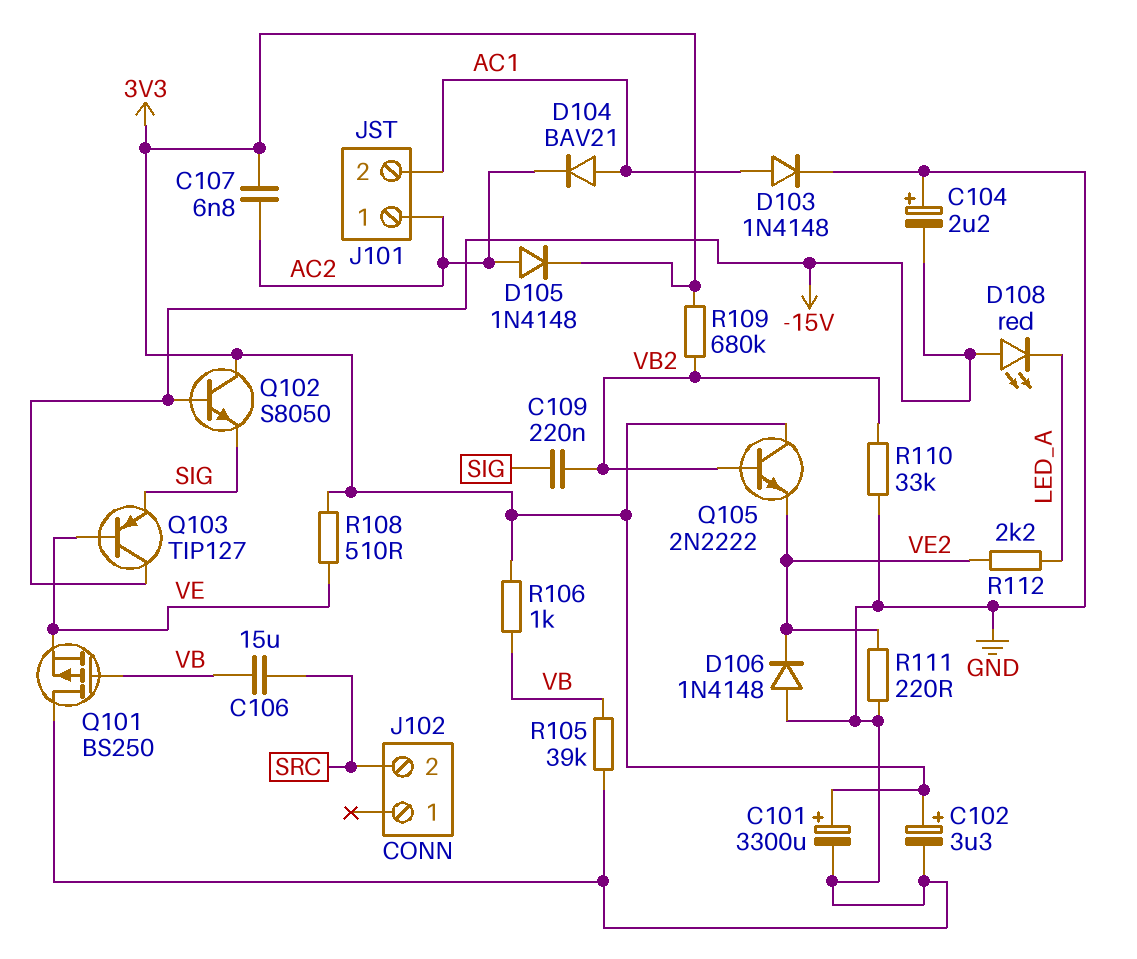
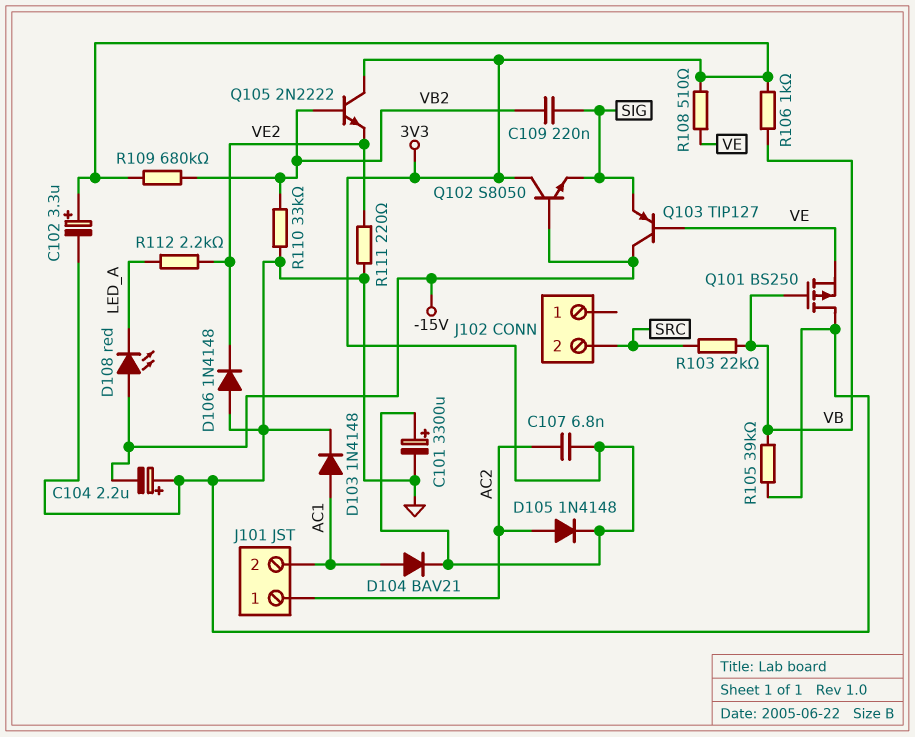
C106: 15uF (SRC, VB) -> none
D104: diode BAV21 (A AC1, K AC2) -> diode BAV21 (A AC1, K 3V3)
R103: none -> 22k (SRC, VB)

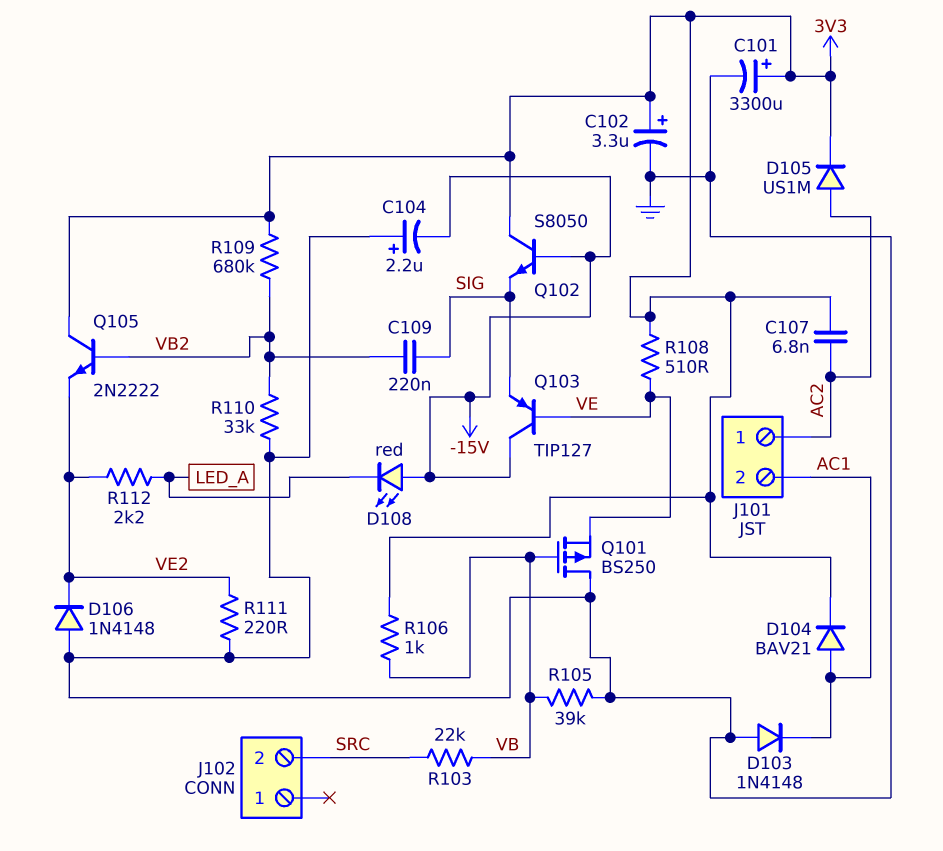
D103: diode 1N4148 (A AC1, K GND) -> diode 1N4148 (A GND, K AC1)
D105: diode 1N4148 (A AC2, K 3V3) -> diode US1M (A AC2, K 3V3)

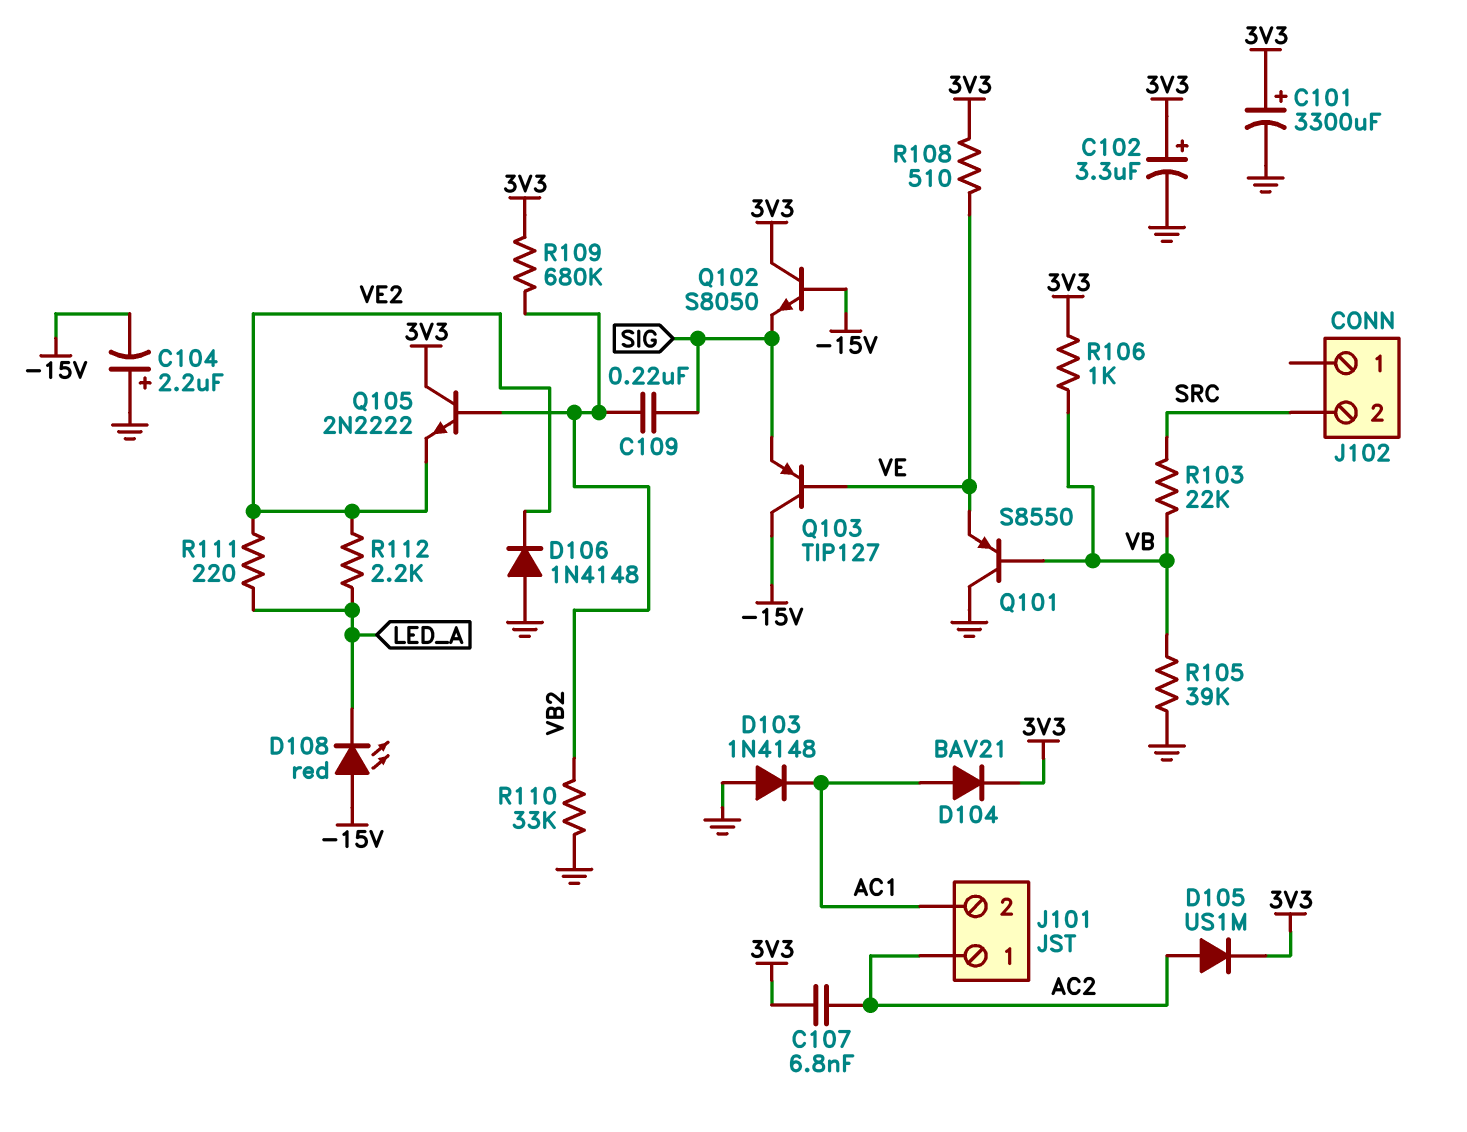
Q101: PMOS BS250 (G VB, D GND, S VE) -> PNP S8550 (B VB, C GND, E VE)
R111: 220 (GND, VE2) -> 220 (LED_A, VE2)

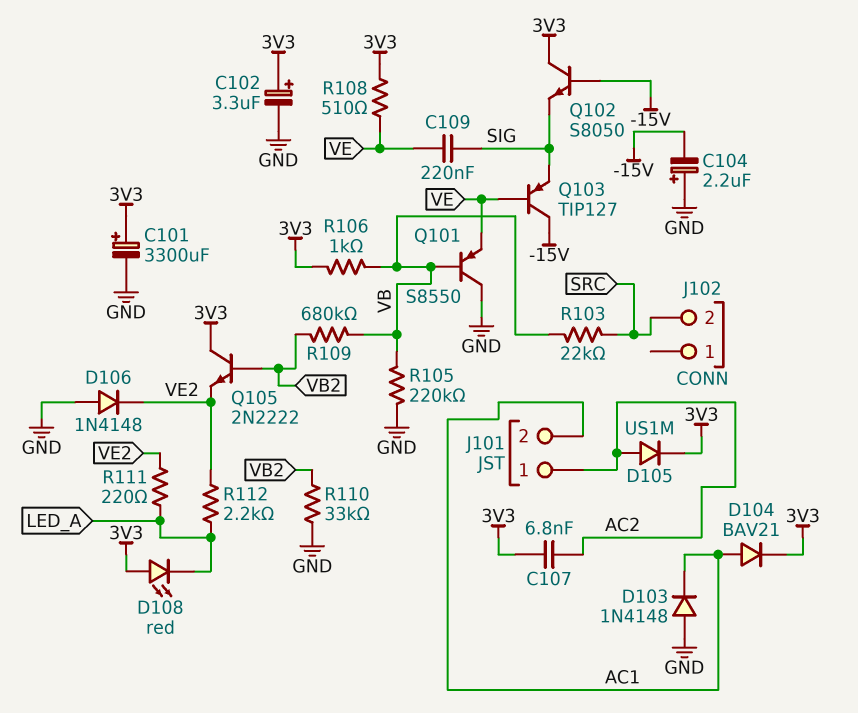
C109: 220nF (SIG, VB2) -> 220nF (SIG, VE)
D108: LED red (A -15V, K LED_A) -> LED red (A 3V3, K LED_A)
R105: 39k (GND, VB) -> 220k (GND, VB)
R109: 680k (3V3, VB2) -> 680k (VB, VB2)

